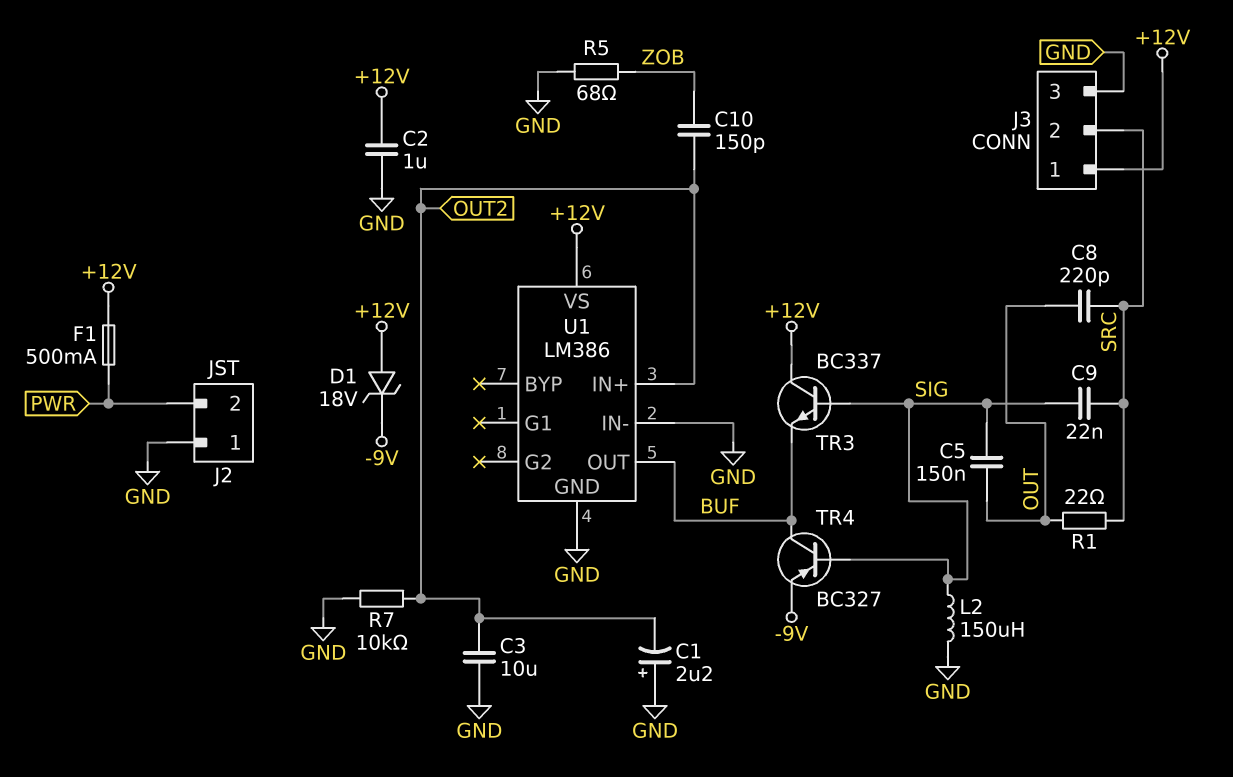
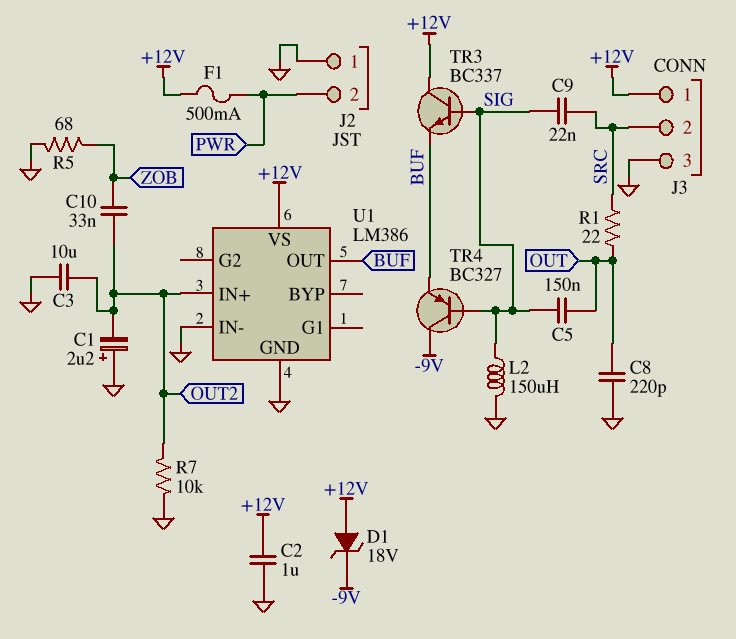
C8: 220pF (OUT, SRC) -> 220pF (GND, OUT)
C10: 150pF (OUT2, ZOB) -> 33nF (OUT2, ZOB)
TR4: PNP BC327 (B SIG, C BUF, E -9V) -> PNP BC327 (B SIG, C -9V, E BUF)

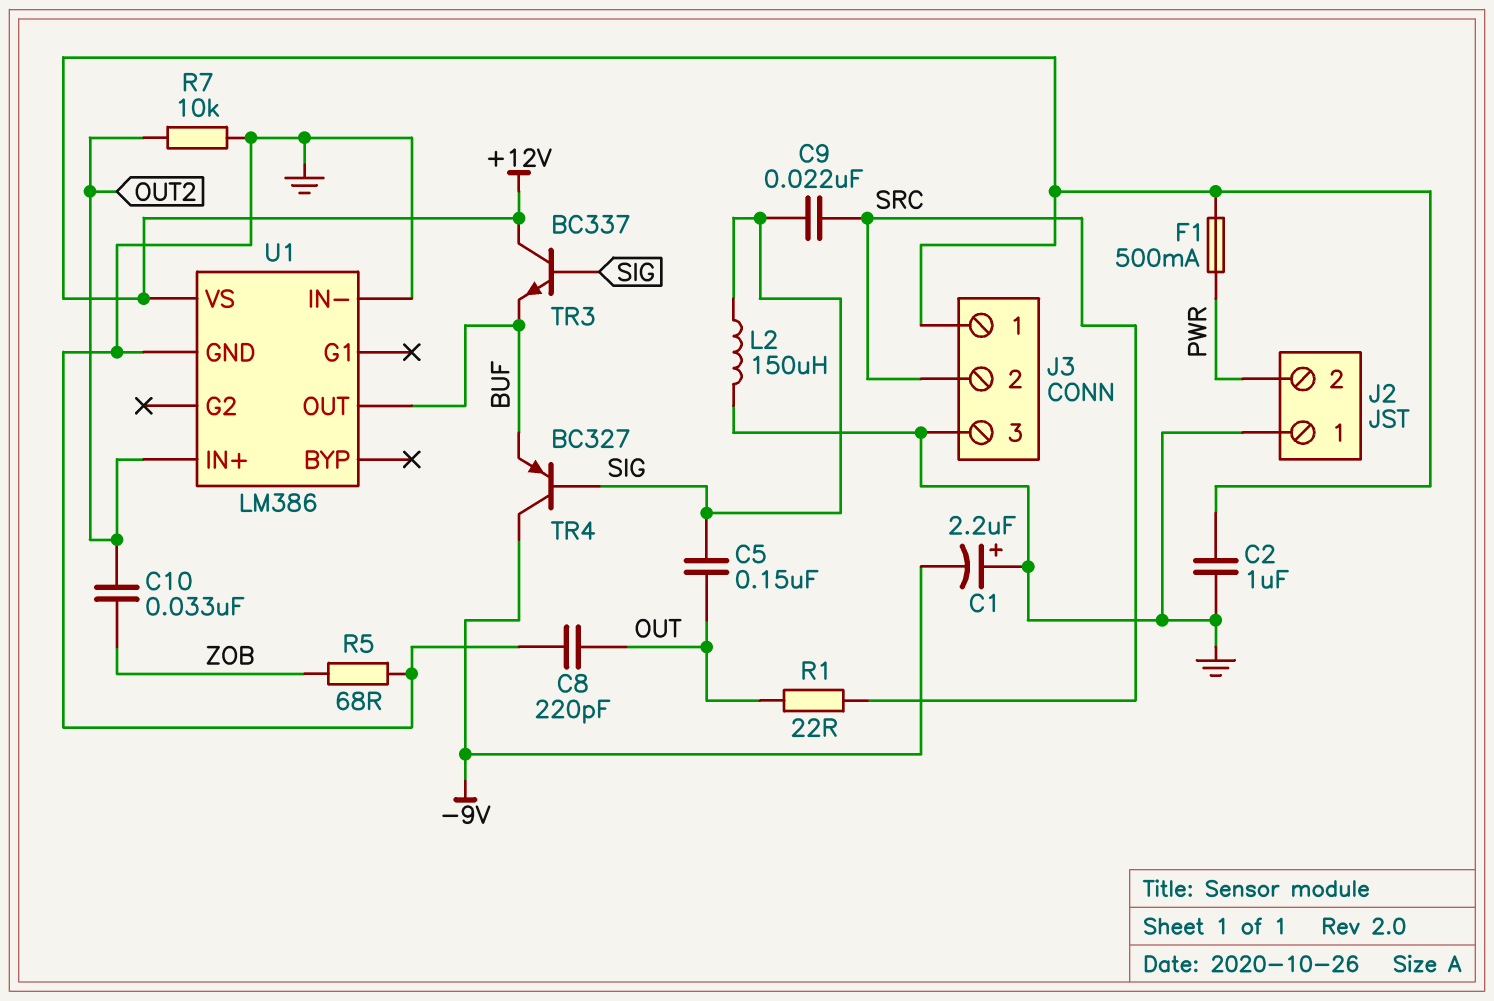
C1: 2.2uF (plus GND, minus OUT2) -> 2.2uF (plus GND, minus -9V)
C3: 10uF (GND, OUT2) -> none
D1: zener 18V (A +12V, K -9V) -> none

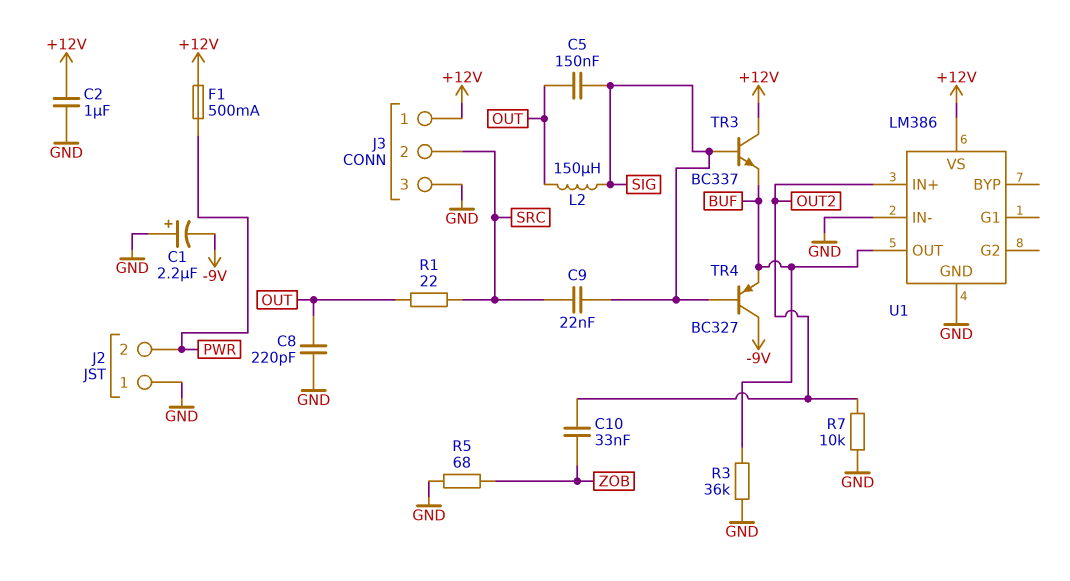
L2: 150uH (GND, SIG) -> 150uH (OUT, SIG)
R3: none -> 36k (BUF, GND)

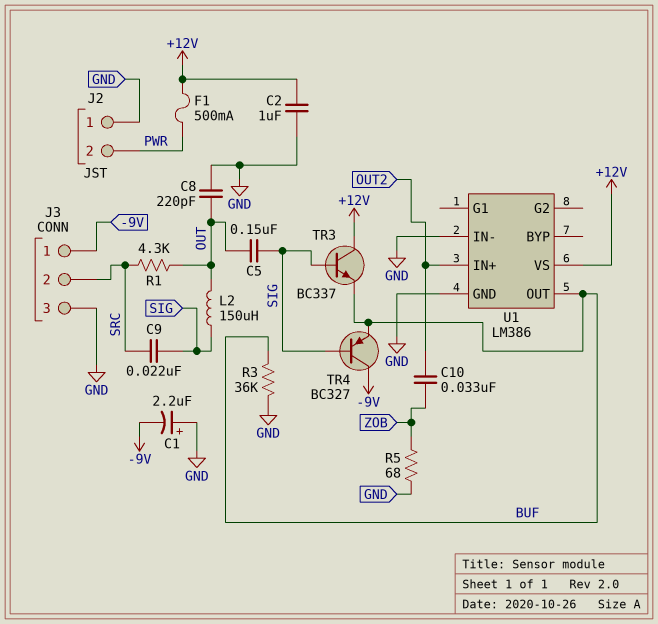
J3 pin 1: +12V -> -9V
R1: 22 (OUT, SRC) -> 4.3k (OUT, SRC)
R7: 10k (GND, OUT2) -> none

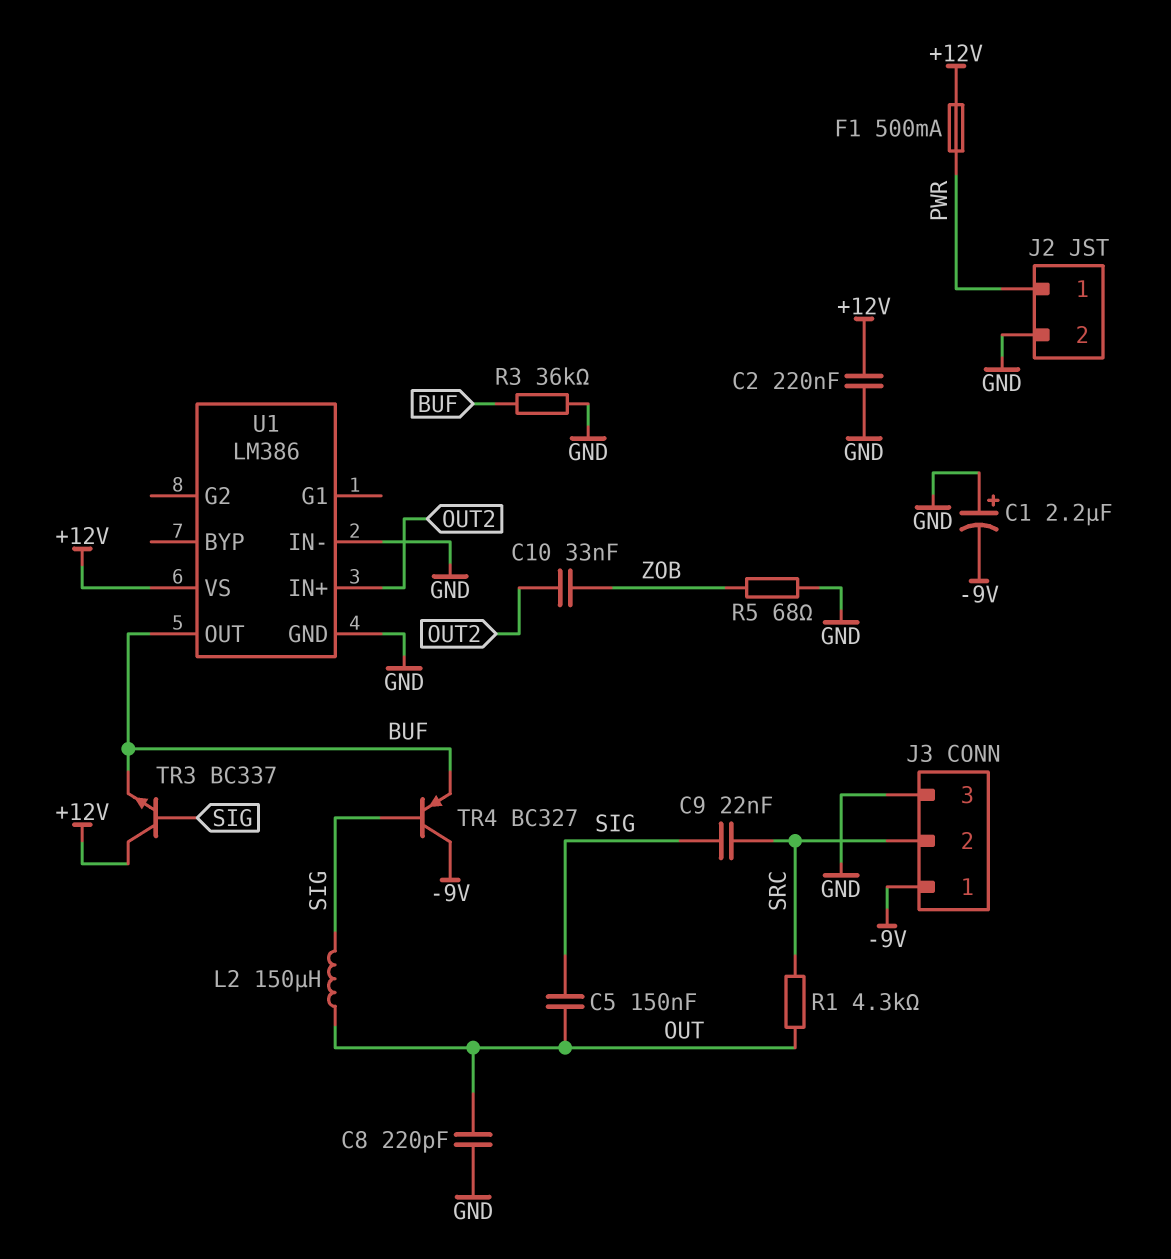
C2: 1uF (+12V, GND) -> 220nF (+12V, GND)
J2 pin 1: GND -> PWR
J2 pin 2: PWR -> GND

